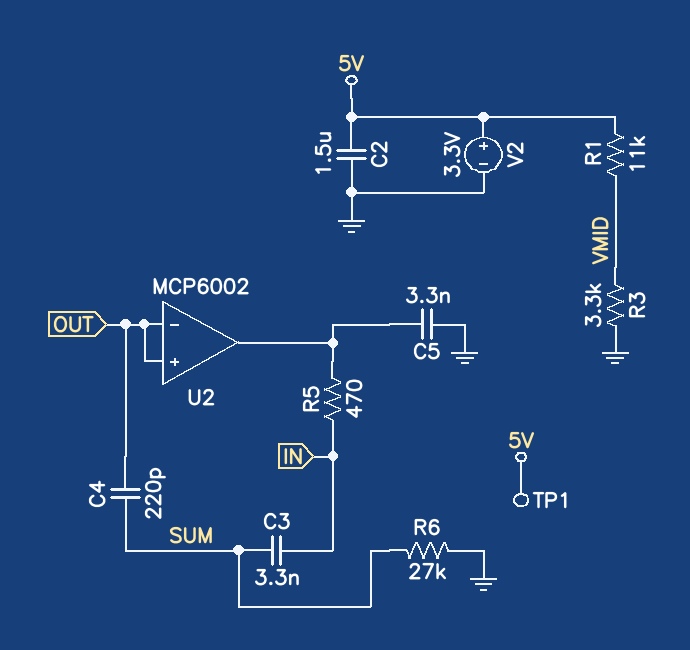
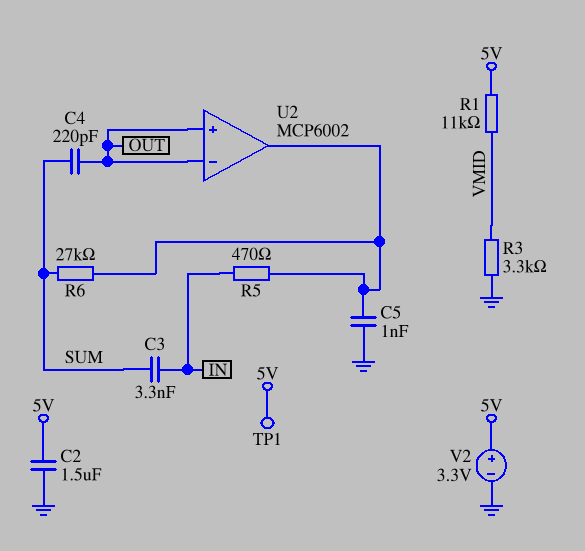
C5: 3.3nF (GND, U2/out) -> 1nF (GND, U2/out)
R6: 27k (GND, SUM) -> 27k (SUM, U2/out)

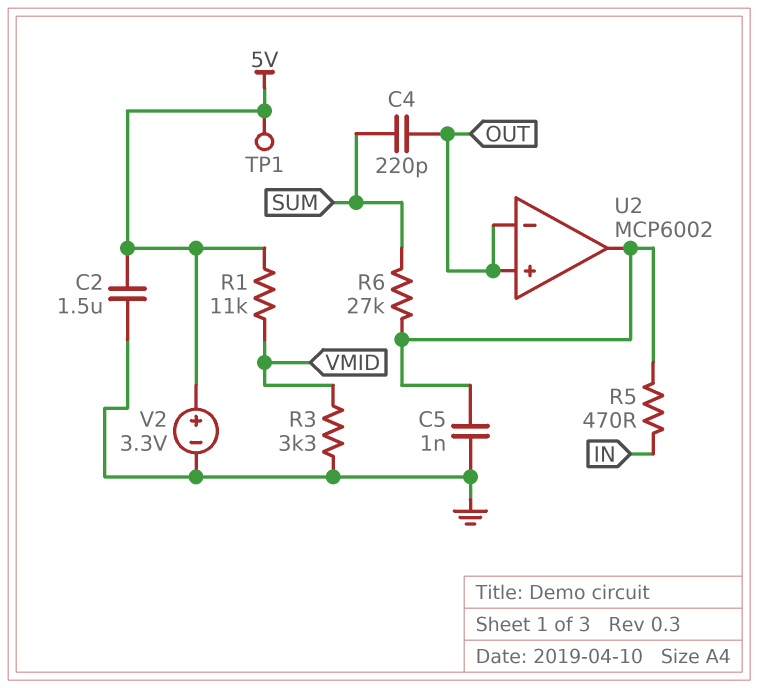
C3: 3.3nF (IN, SUM) -> none

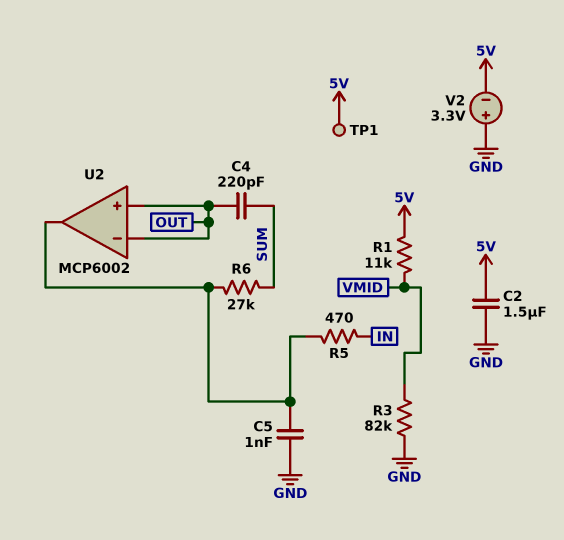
R3: 3.3k (GND, VMID) -> 82k (GND, VMID)
V2: 3.3V (plus 5V, minus GND) -> 3.3V (plus GND, minus 5V)

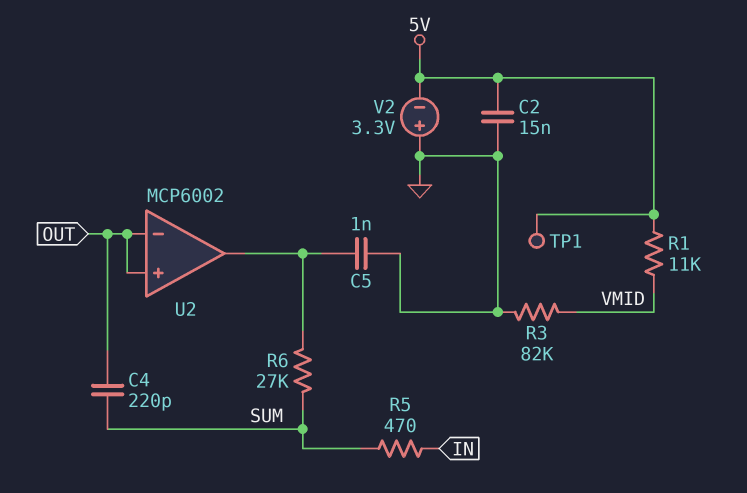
C2: 1.5uF (5V, GND) -> 15nF (5V, GND)
R5: 470 (IN, U2/out) -> 470 (IN, SUM)

